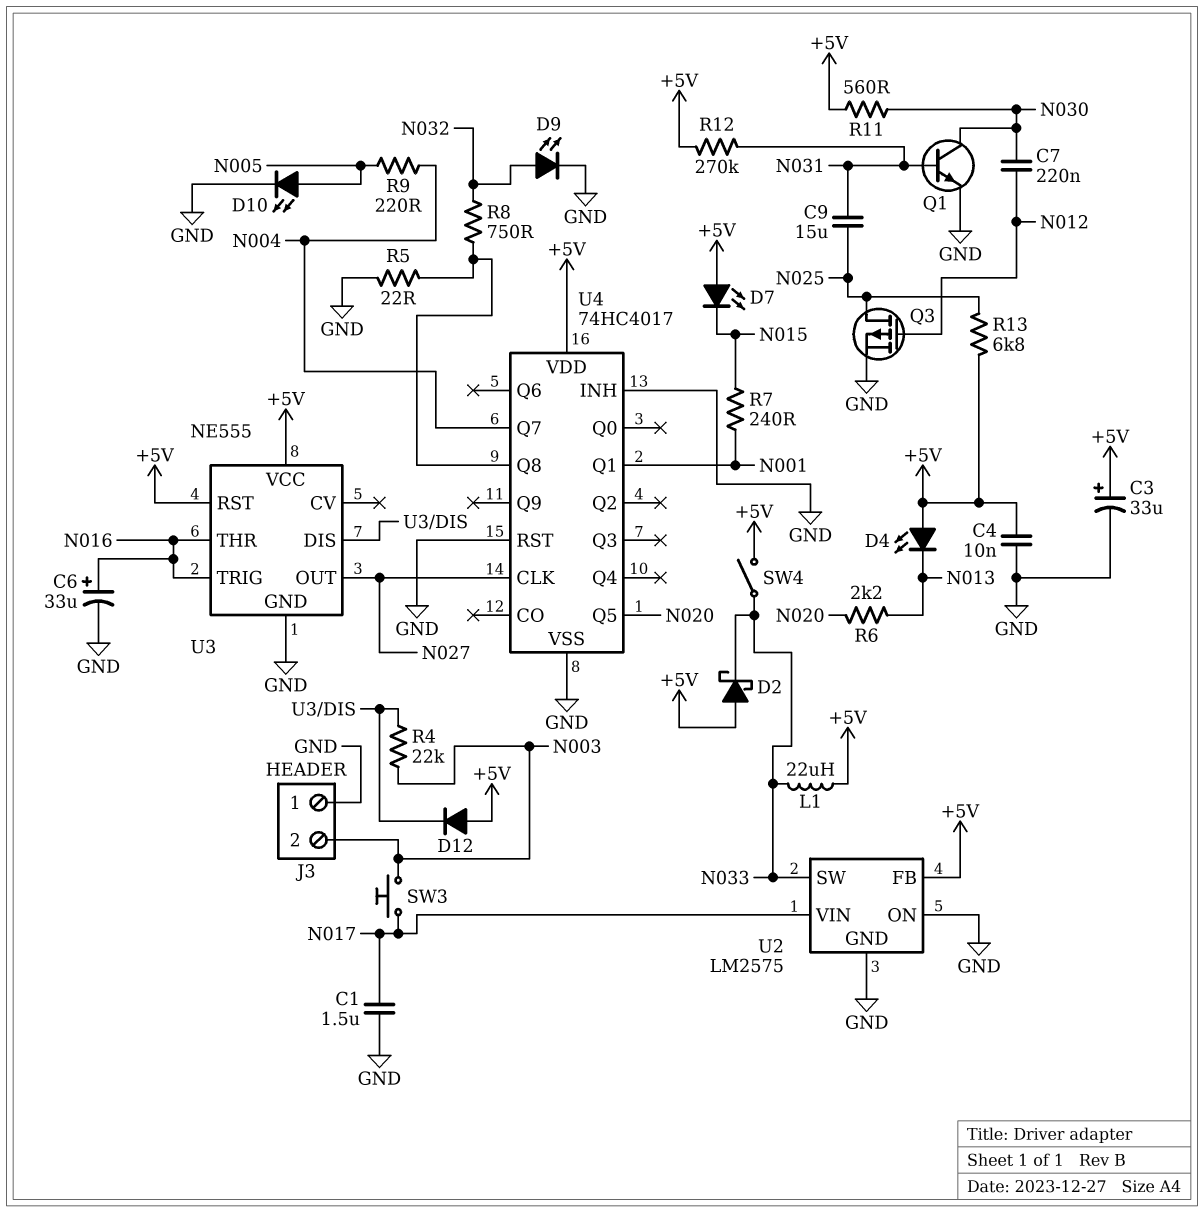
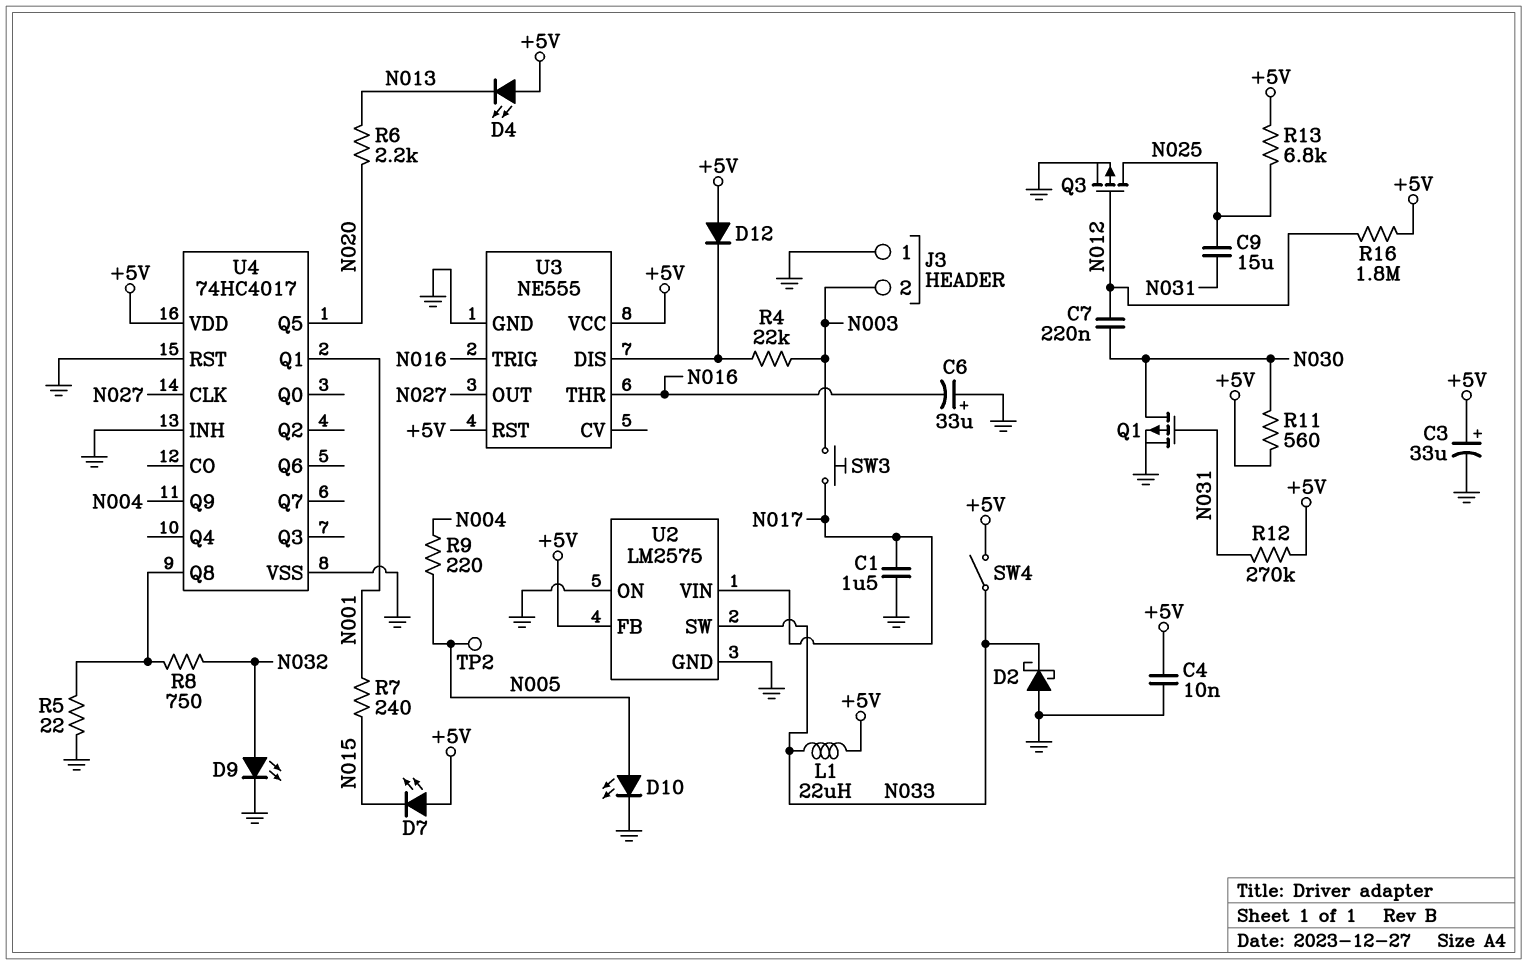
C6: 33uF (plus N016, minus GND) -> 33uF (plus GND, minus N016)
D2: schottky (A +5V, K N033) -> schottky (A GND, K N033)
Q1: NPN (B N031, C N030, E GND) -> PMOS (G N031, D N030, S GND)
R16: none -> 1.8M (+5V, N012)
TP2: none -> test point (N005)
U4 pin Q7: N004 -> none
U4 pin Q9: none -> N004

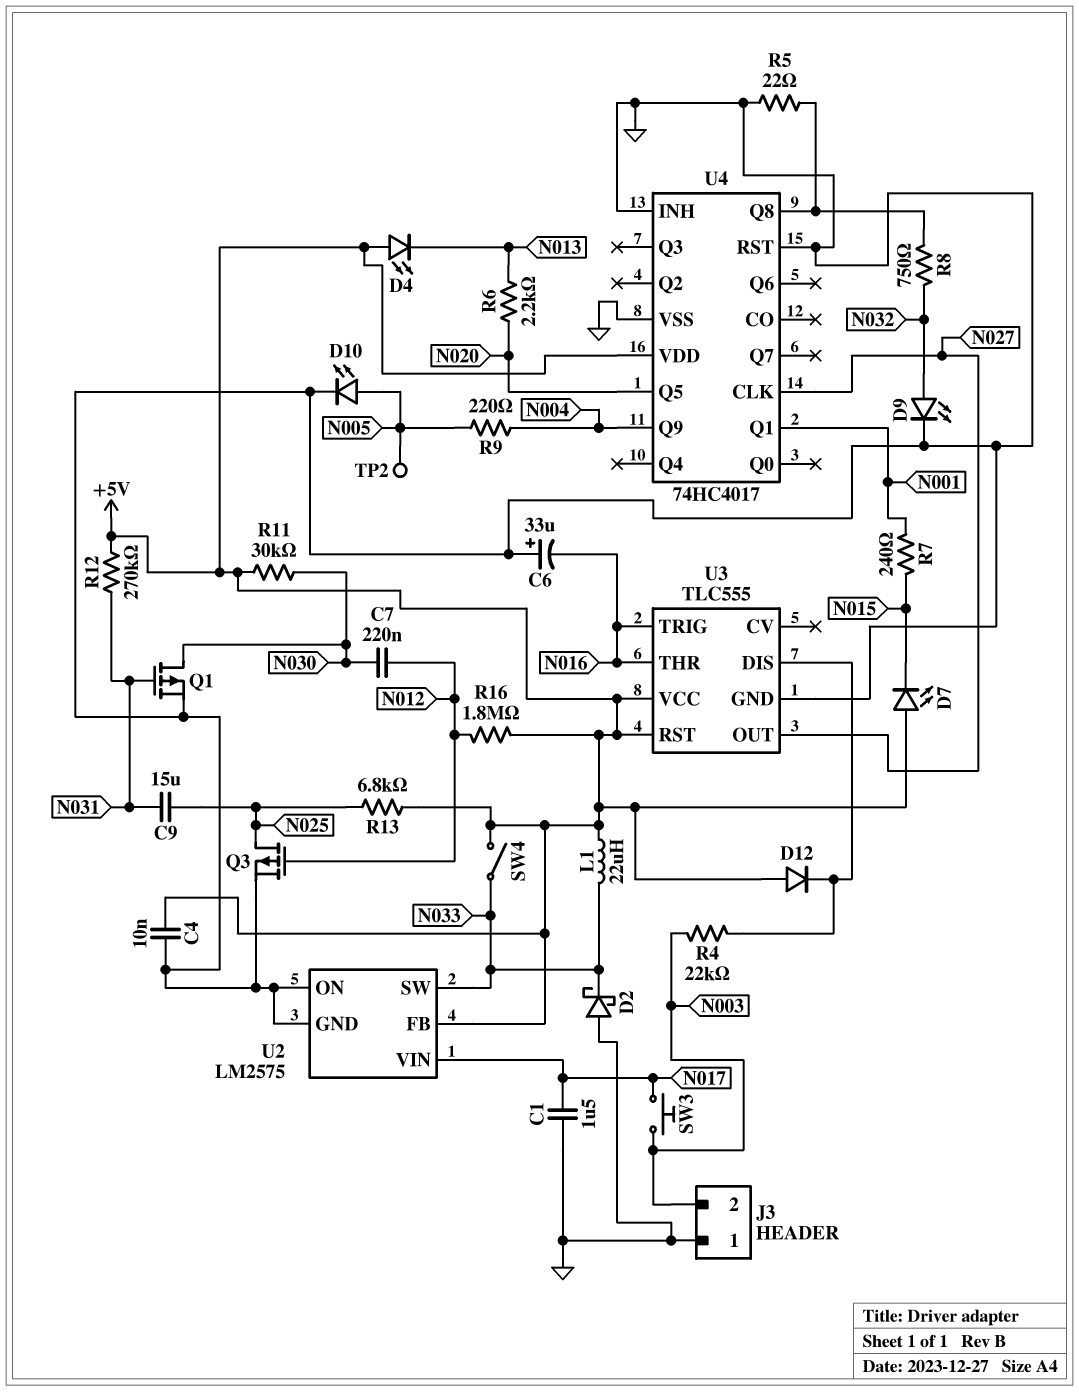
C3: 33uF (plus +5V, minus GND) -> none
R11: 560 (+5V, N030) -> 30k (+5V, N030)
U3: NE555 -> TLC555

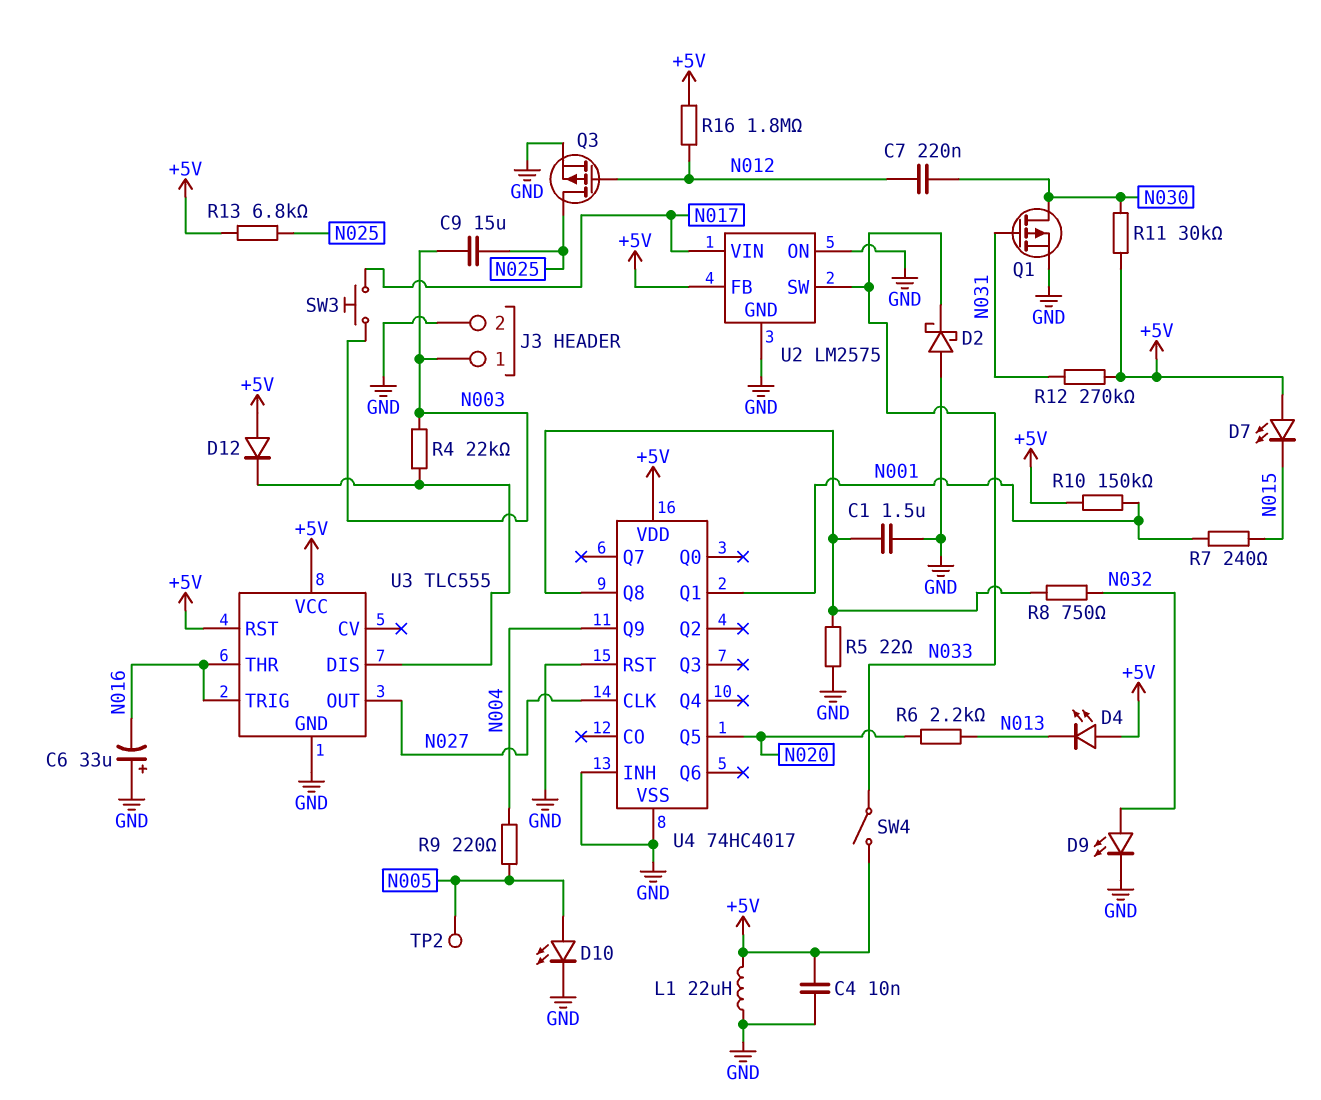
C1: 1.5uF (GND, N017) -> 1.5uF (GND, U4/Q8)
C9: 15uF (N025, N031) -> 15uF (N003, N025)
J3 pin 1: GND -> N003
J3 pin 2: N003 -> GND
L1: 22uH (+5V, N033) -> 22uH (+5V, GND)
R10: none -> 150k (+5V, N001)

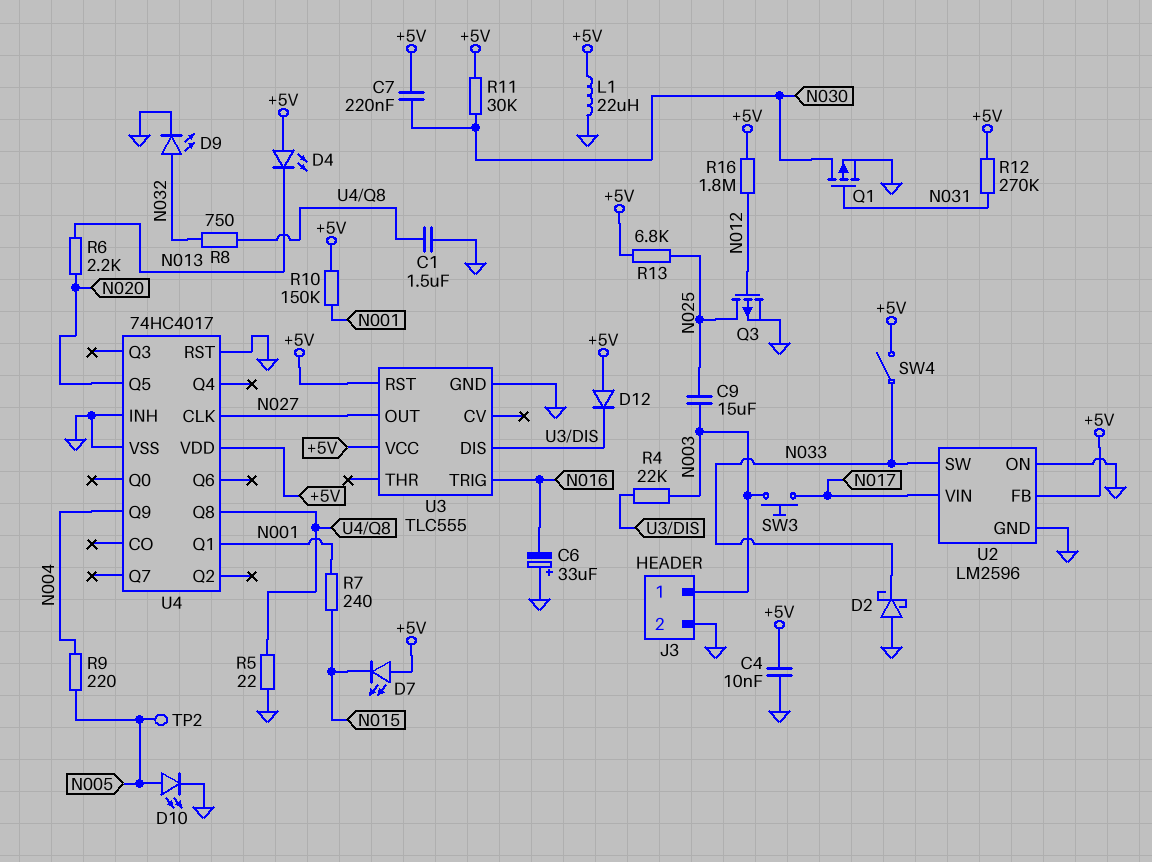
C7: 220nF (N012, N030) -> 220nF (+5V, N030)
U2: LM2575 -> LM2596
U3 pin THR: N016 -> none

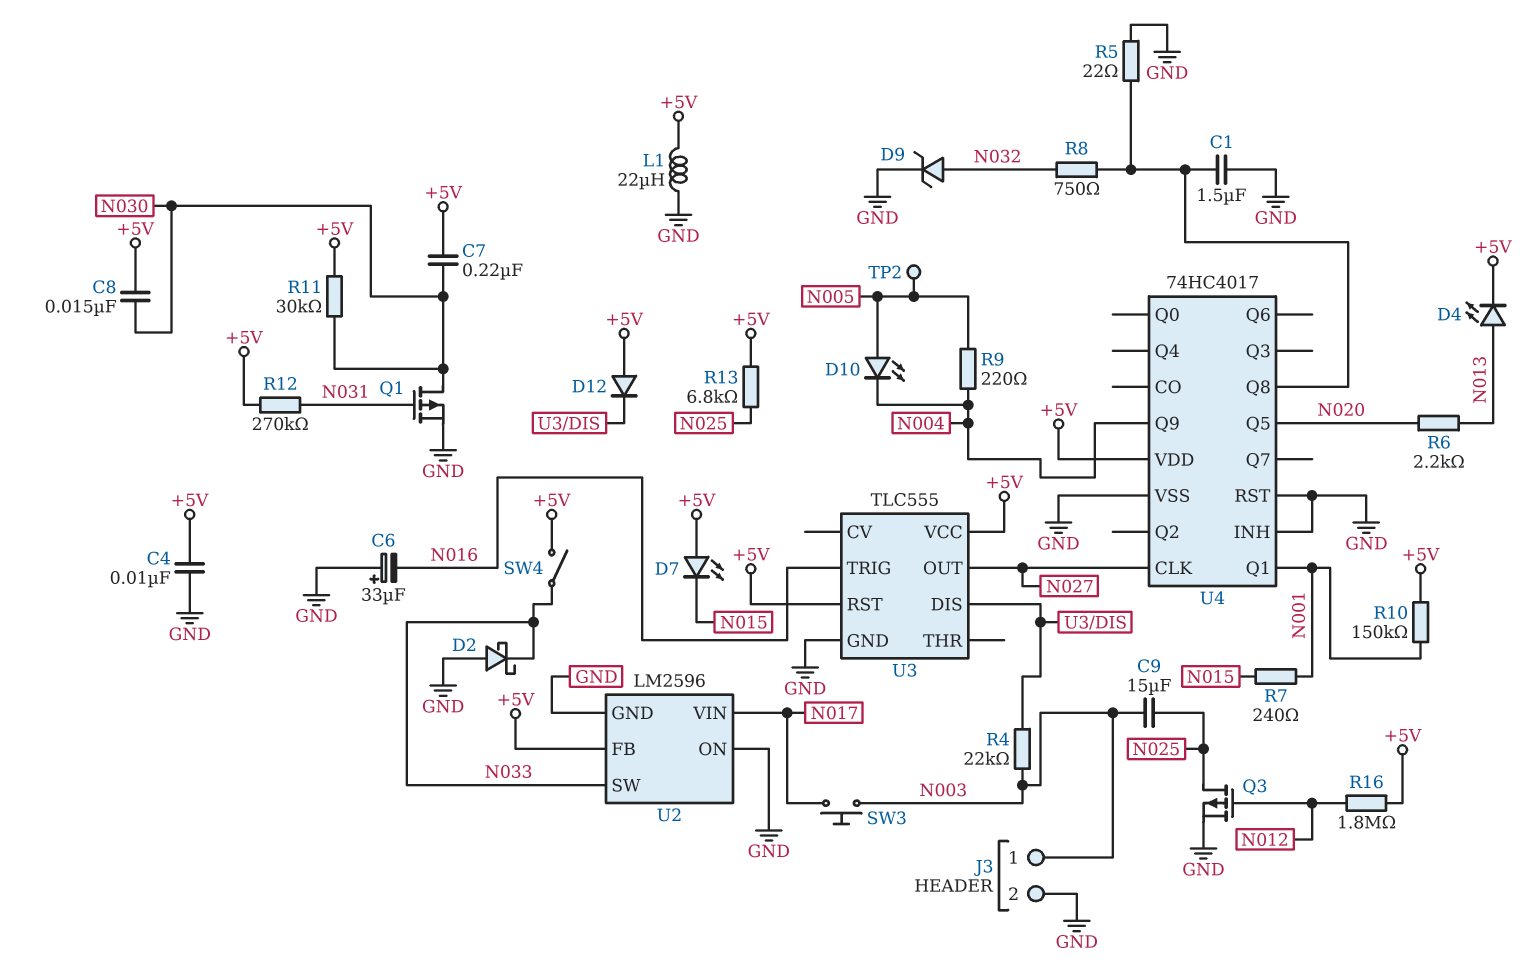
C8: none -> 15nF (+5V, N030)
D4: LED (A +5V, K N013) -> LED (A N013, K +5V)
D9: LED (A N032, K GND) -> zener (A N032, K GND)
D10: LED (A N005, K GND) -> LED (A N005, K N004)

